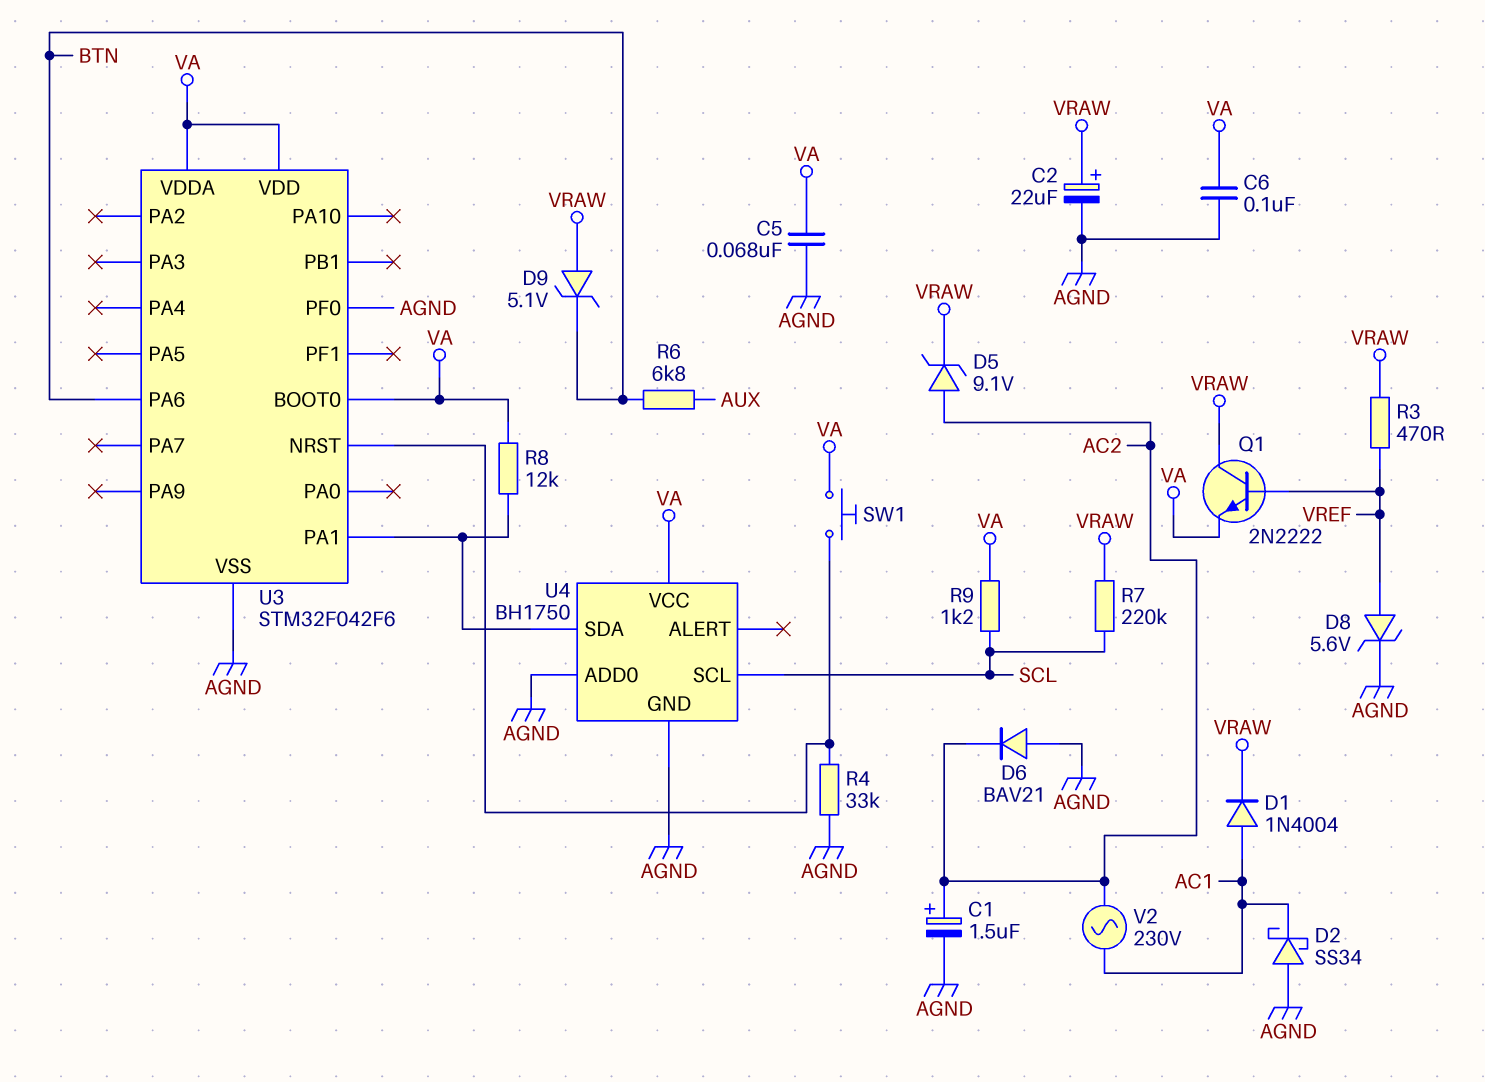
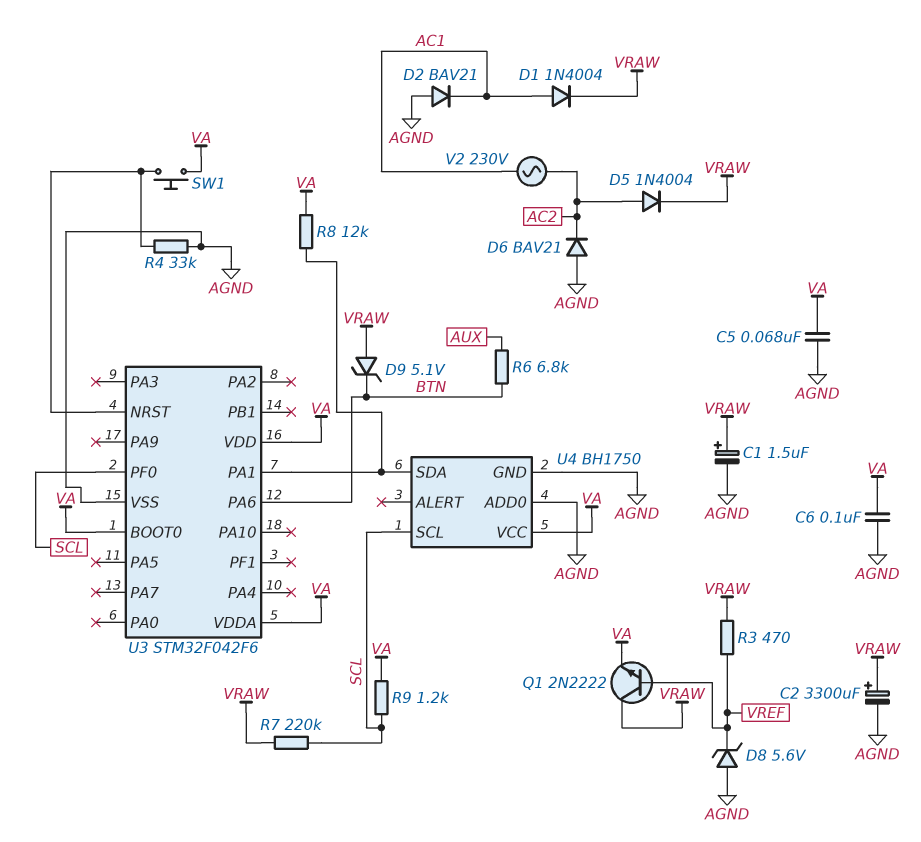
C1: 1.5uF (plus AC2, minus AGND) -> 1.5uF (plus VRAW, minus AGND)
C2: 22uF (plus VRAW, minus AGND) -> 3300uF (plus VRAW, minus AGND)
D2: schottky SS34 (A AGND, K AC1) -> diode BAV21 (A AGND, K AC1)
D5: zener 9.1V (A AC2, K VRAW) -> diode 1N4004 (A AC2, K VRAW)
D8: zener 5.6V (A VREF, K AGND) -> zener 5.6V (A AGND, K VREF)
U3 pin PF0: AGND -> SCL

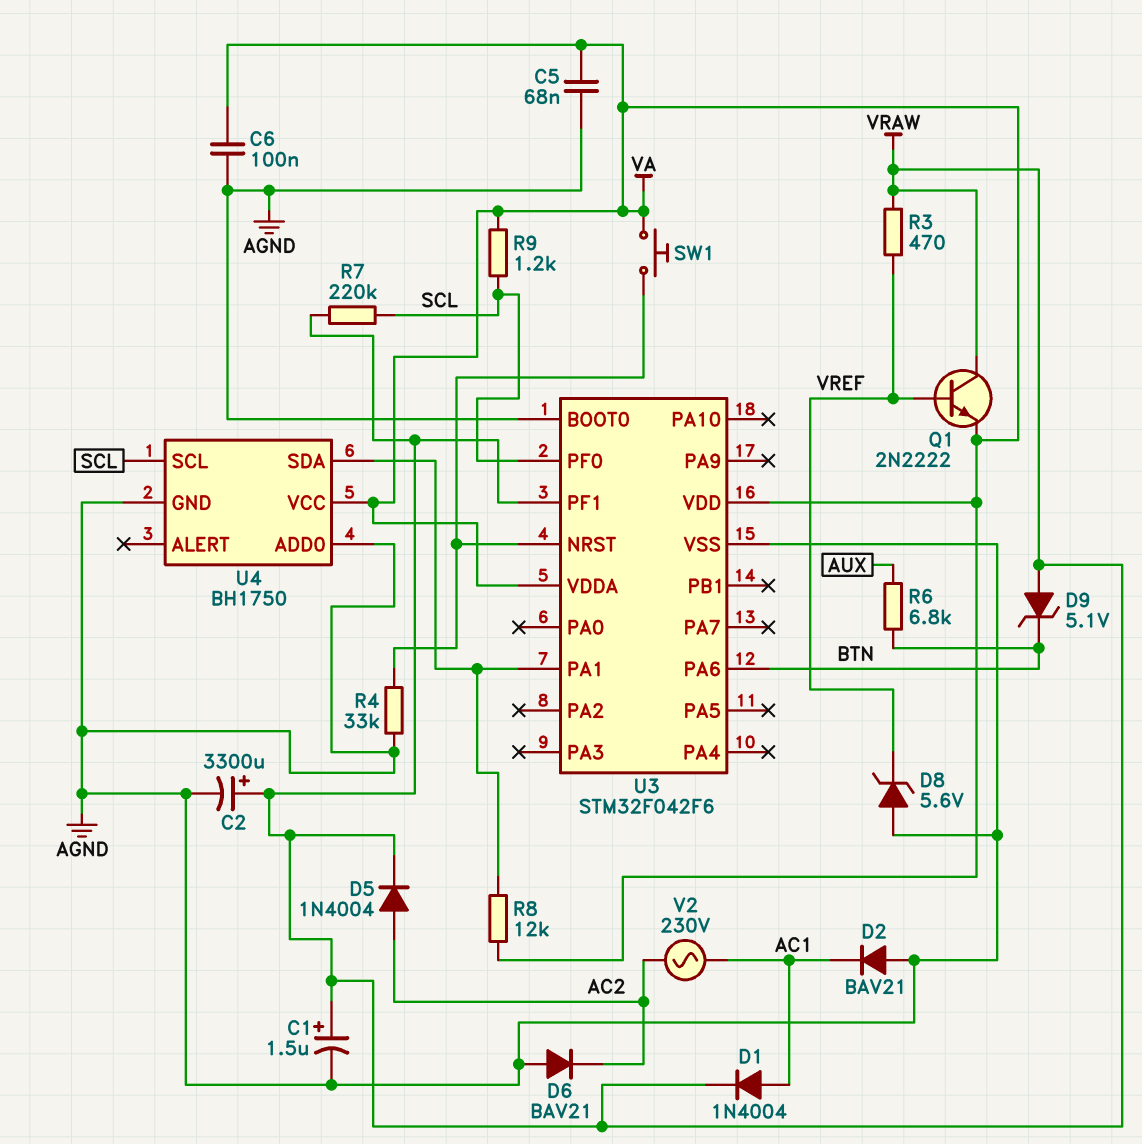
U3 pin BOOT0: VA -> AGND
U3 pin PF1: none -> VRAW

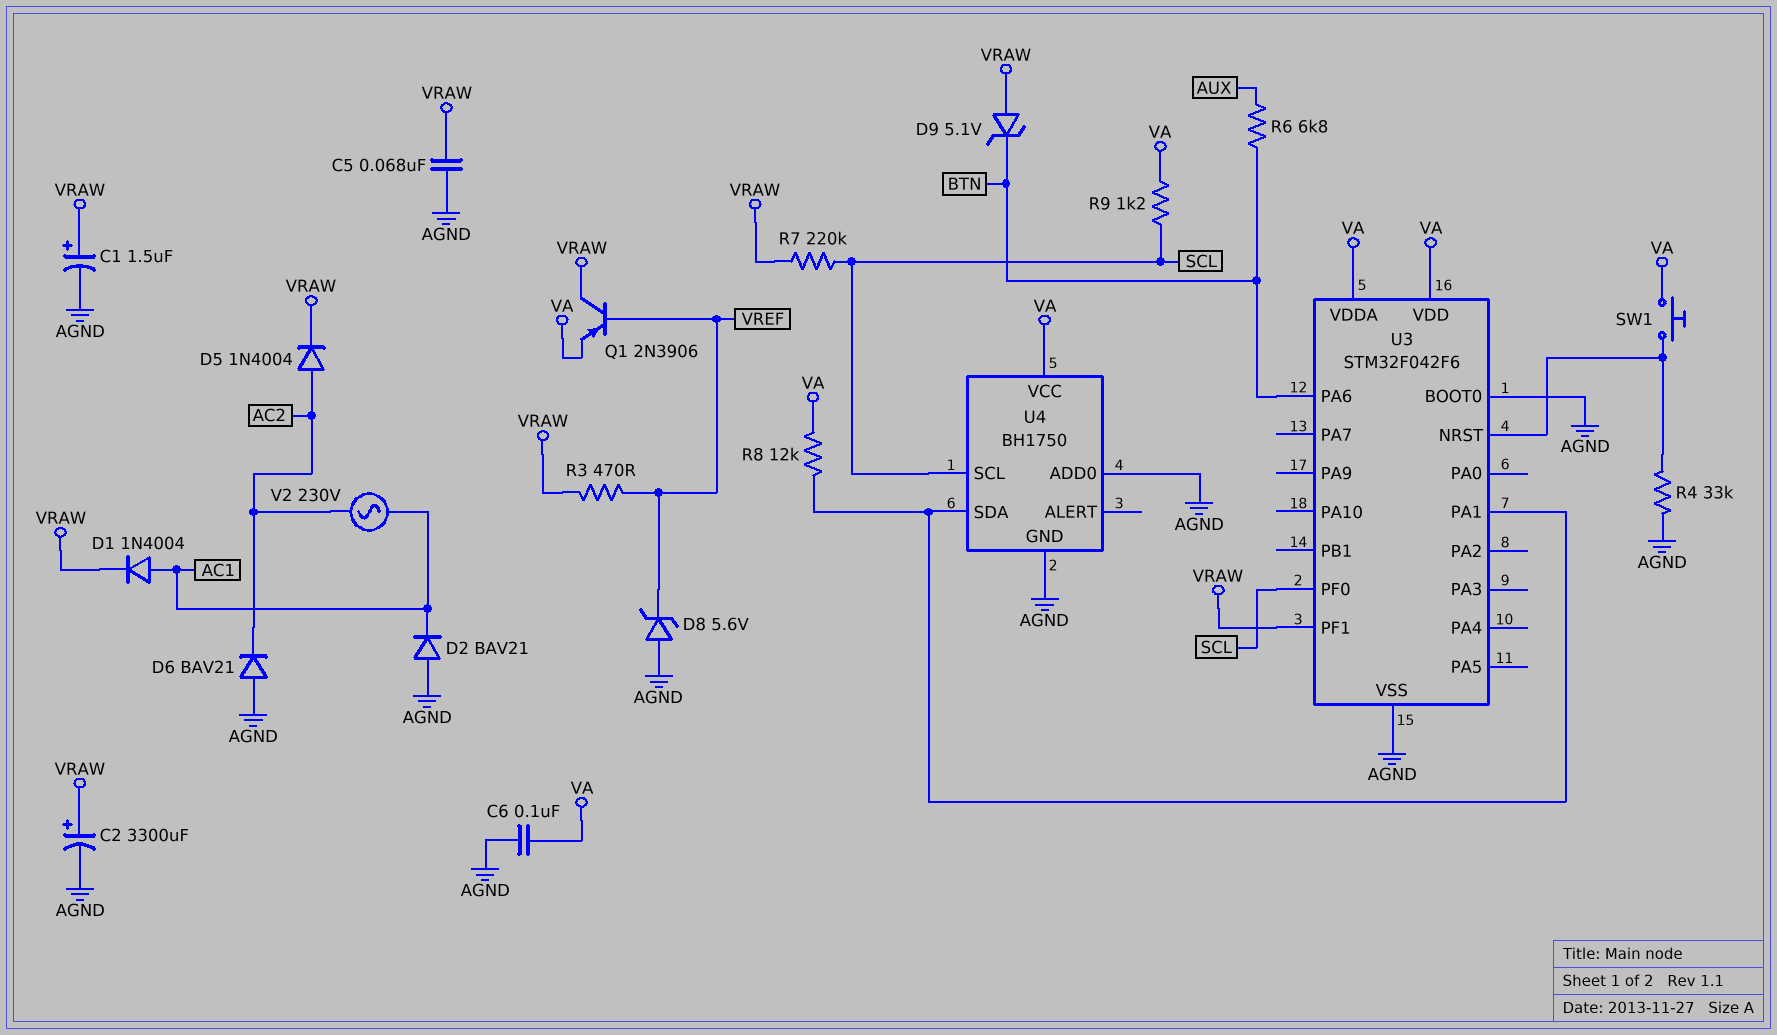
C5: 68nF (AGND, VA) -> 68nF (AGND, VRAW)
Q1: NPN 2N2222 (B VREF, C VRAW, E VA) -> PNP 2N3906 (B VREF, C VRAW, E VA)

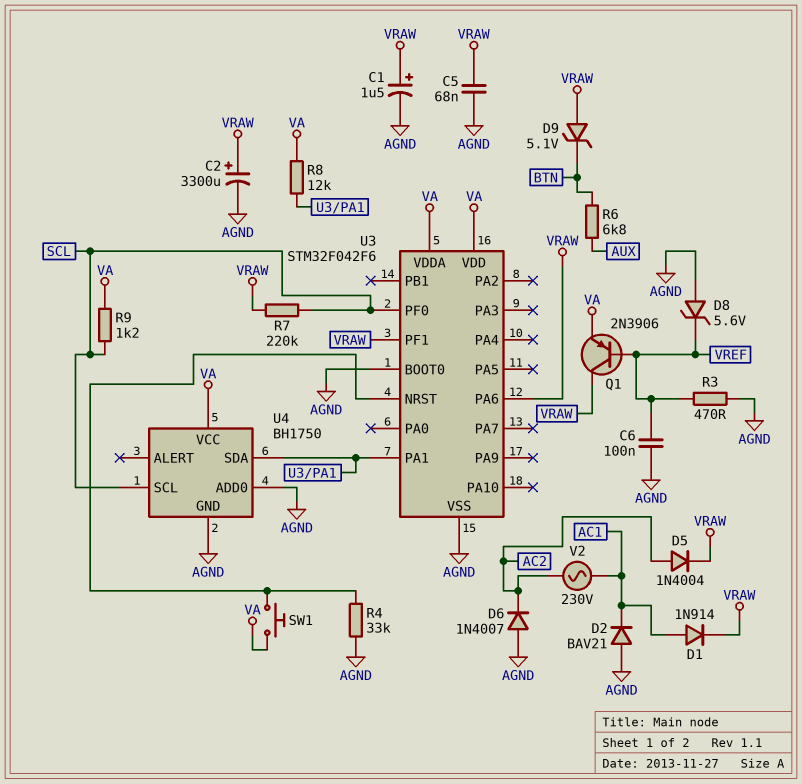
C6: 100nF (AGND, VA) -> 100nF (AGND, VREF)
D1: diode 1N4004 (A AC1, K VRAW) -> diode 1N914 (A AC1, K VRAW)
D6: diode BAV21 (A AGND, K AC2) -> diode 1N4007 (A AGND, K AC2)
R3: 470 (VRAW, VREF) -> 470 (AGND, VREF)
U3 pin PA6: BTN -> VRAW

